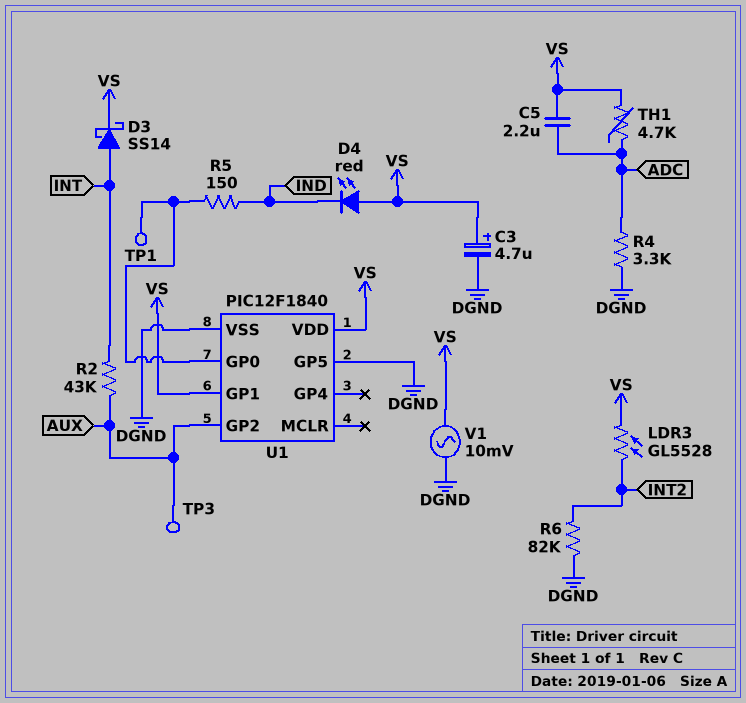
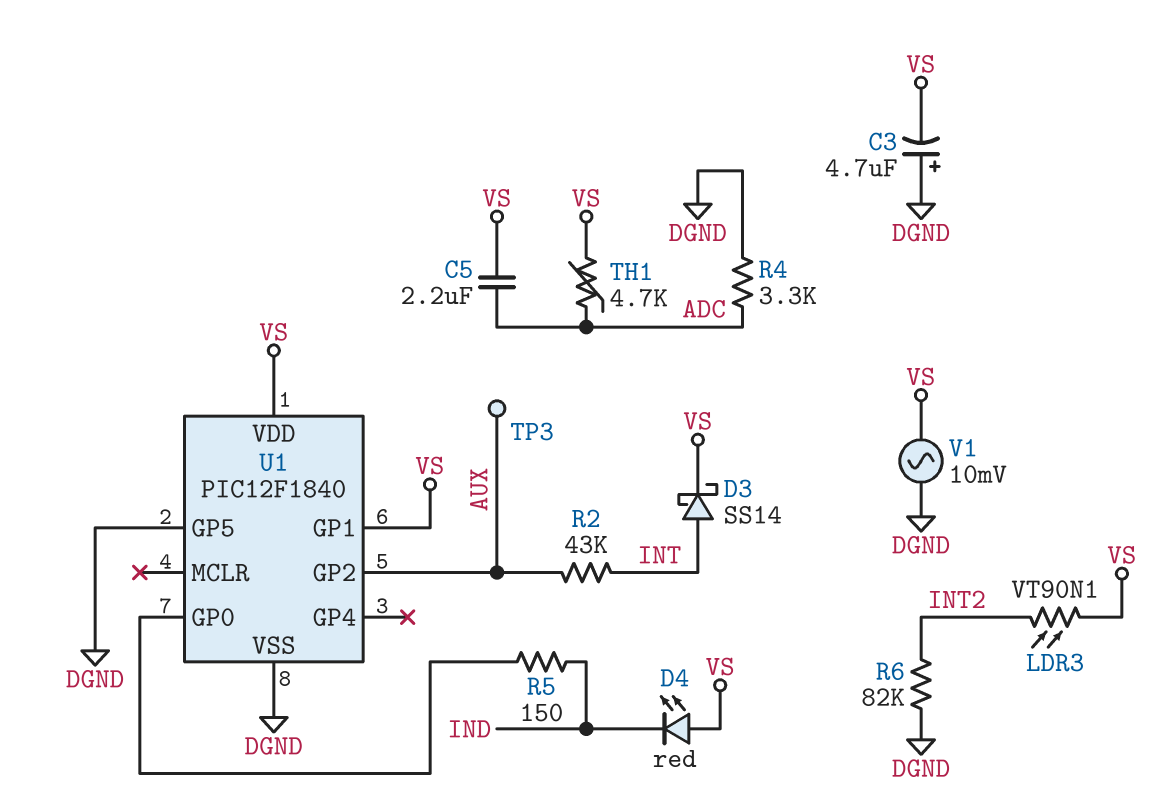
C3: 4.7uF (plus VS, minus DGND) -> 4.7uF (plus DGND, minus VS)
LDR3: GL5528 (INT2, VS) -> VT90N1 (INT2, VS)
TP1: test point (U1/GP0) -> none

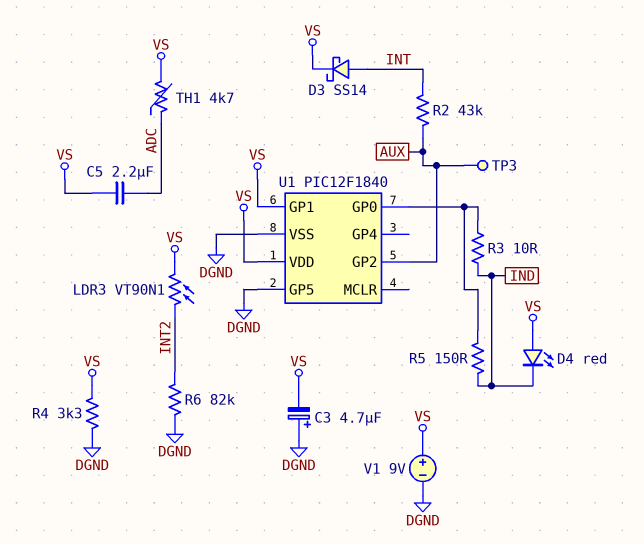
R3: none -> 10 (IND, U1/GP0)
R4: 3.3k (ADC, DGND) -> 3.3k (DGND, VS)
V1: AC 10mV (DGND, VS) -> 9V (plus VS, minus DGND)

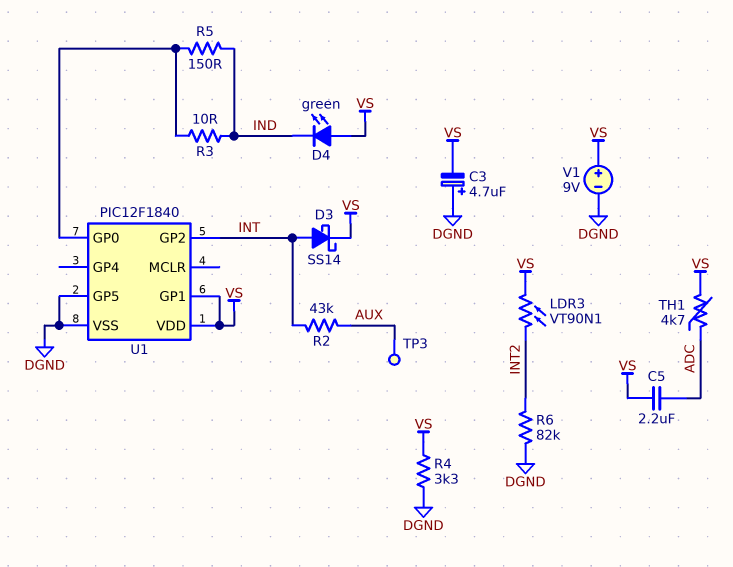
D4: LED red (A VS, K IND) -> LED green (A VS, K IND)
U1 pin GP2: AUX -> INT

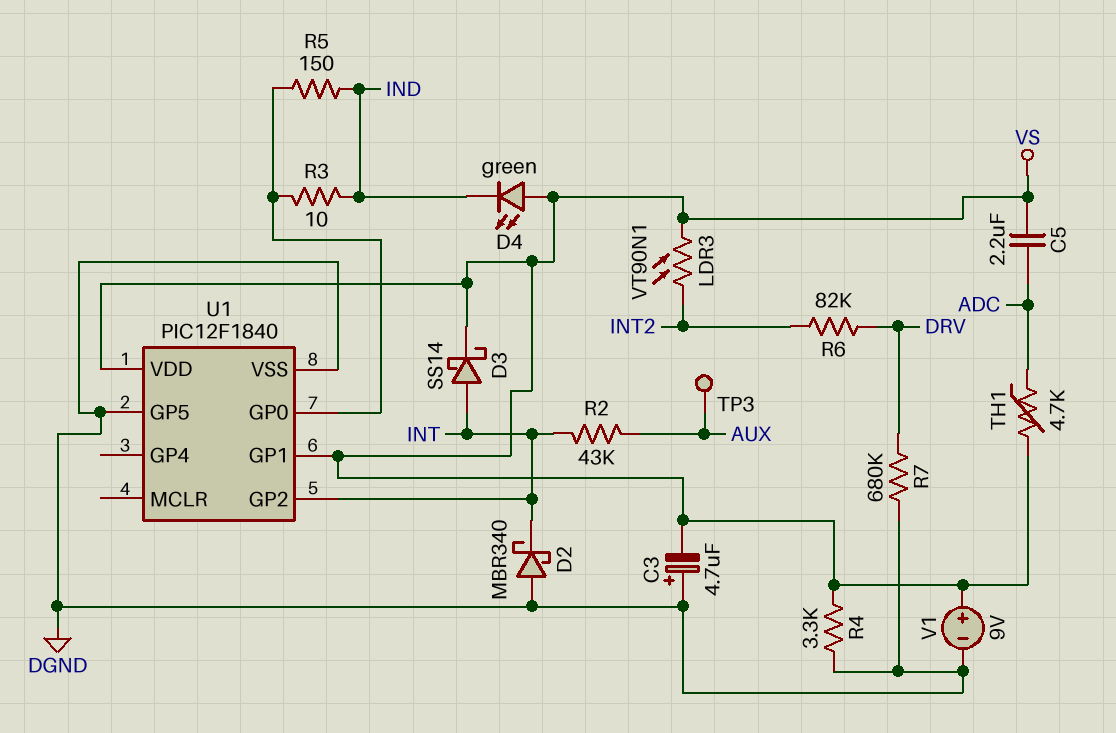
D2: none -> schottky MBR340 (A DGND, K INT)
R6: 82k (DGND, INT2) -> 82k (DRV, INT2)
R7: none -> 680k (DGND, DRV)

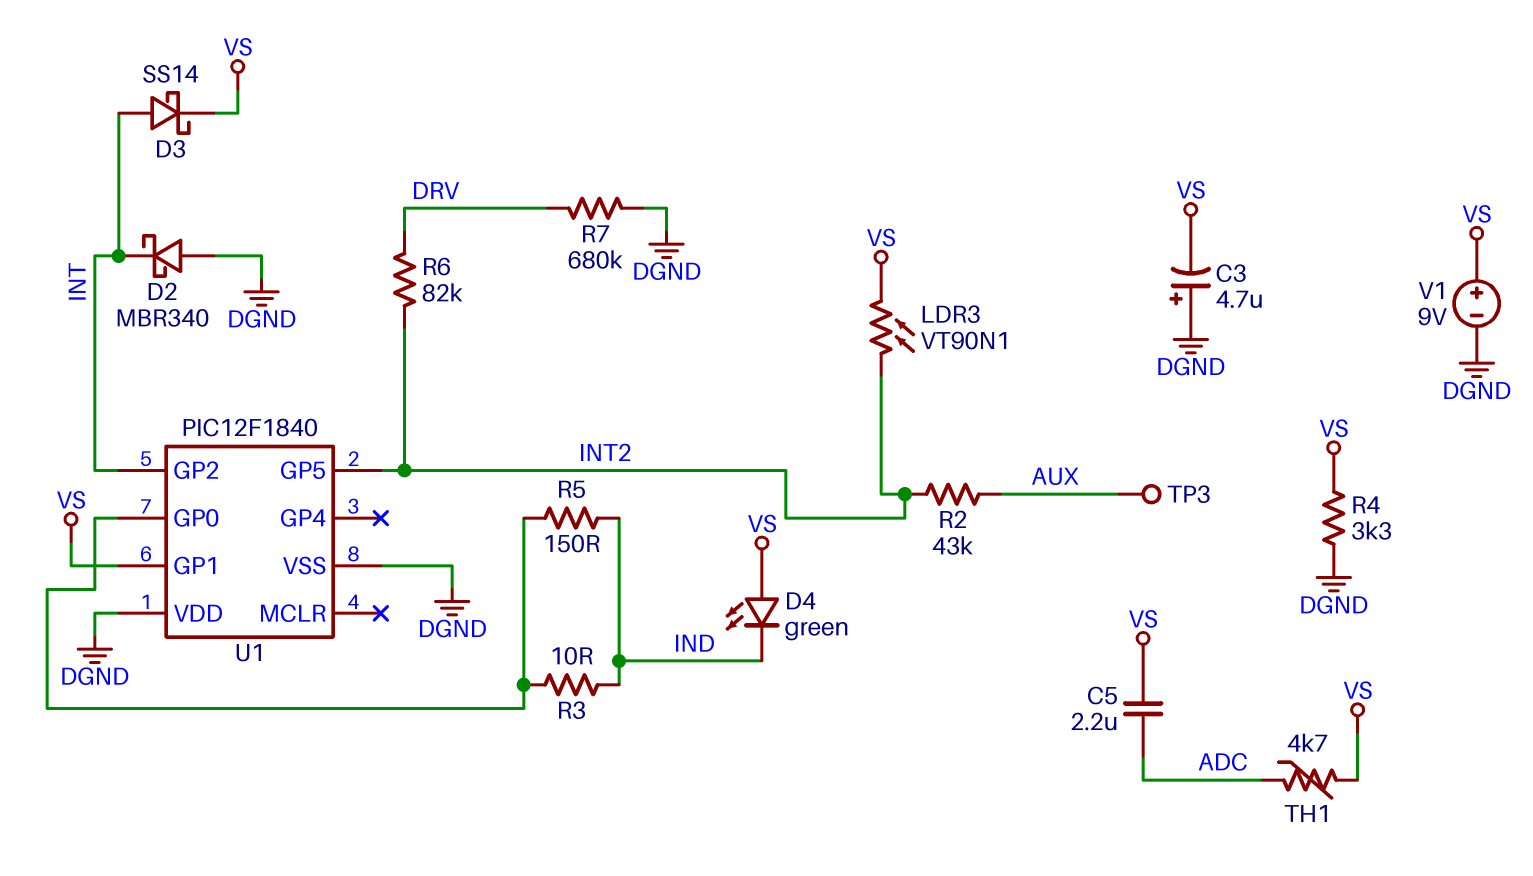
R2: 43k (AUX, INT) -> 43k (AUX, INT2)
U1 pin GP5: DGND -> INT2
U1 pin VDD: VS -> DGND

